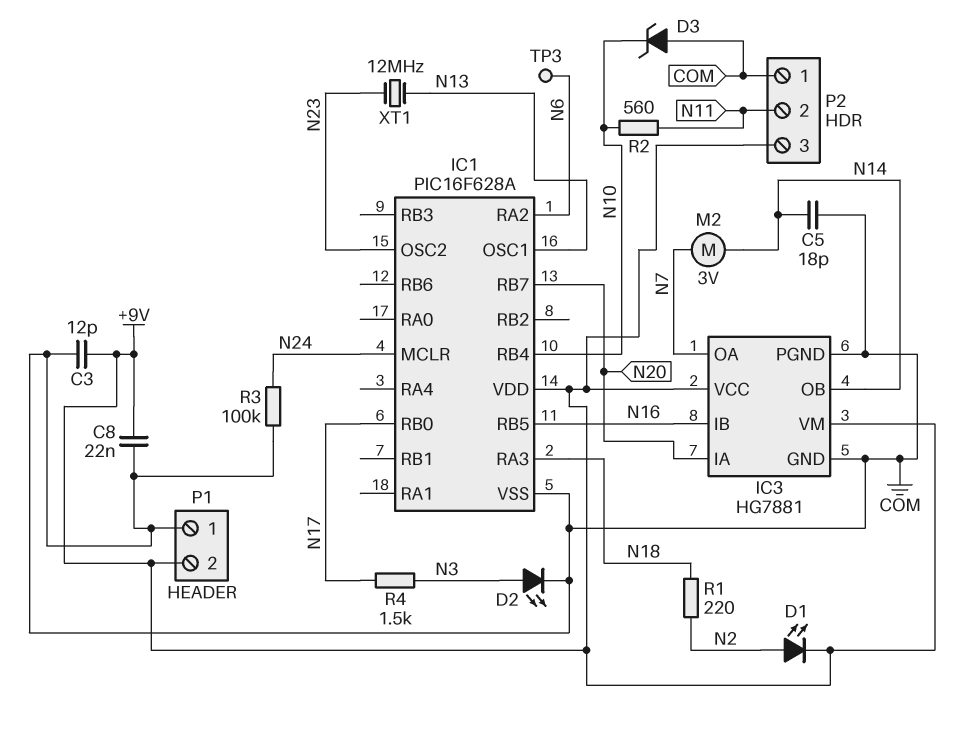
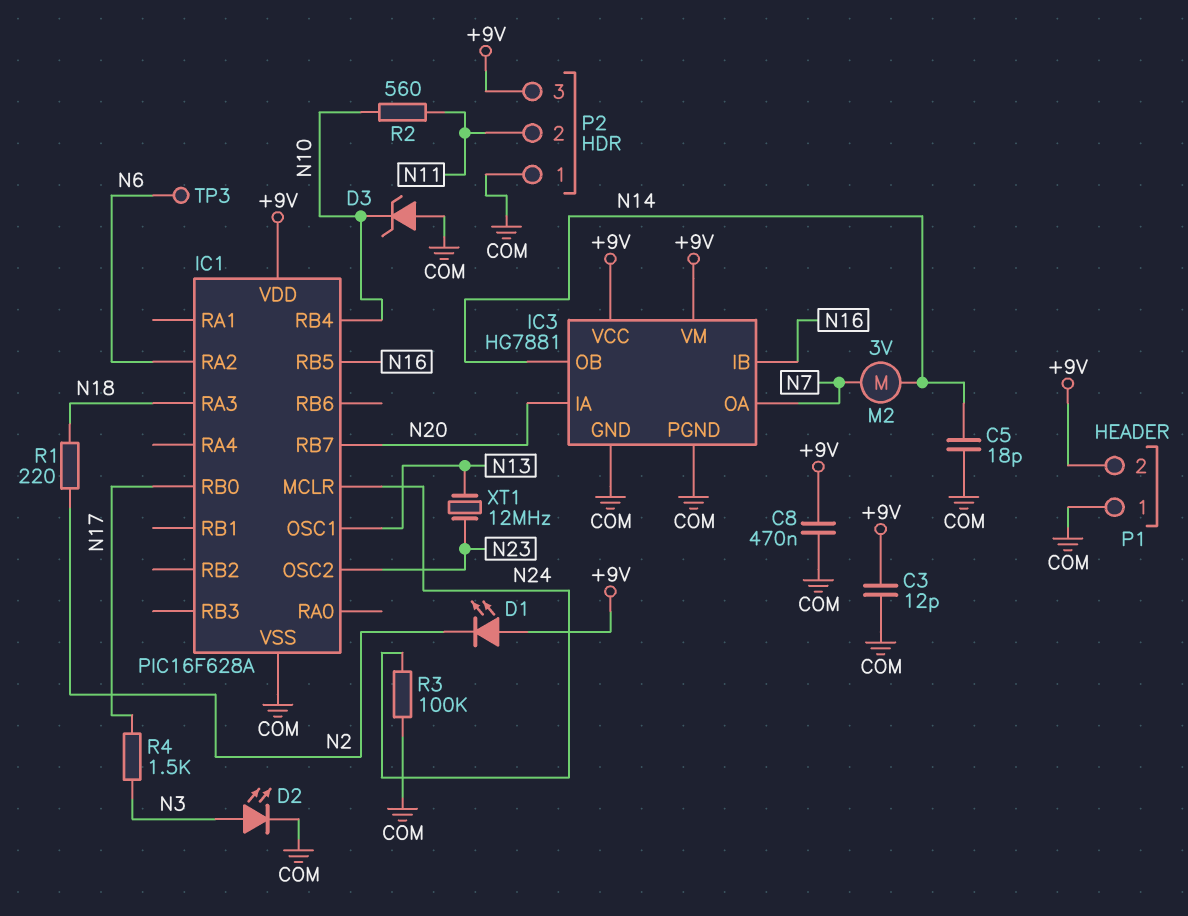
C8: 22nF (+9V, COM) -> 470nF (+9V, COM)
D1: LED (A N2, K +9V) -> LED (A +9V, K N2)

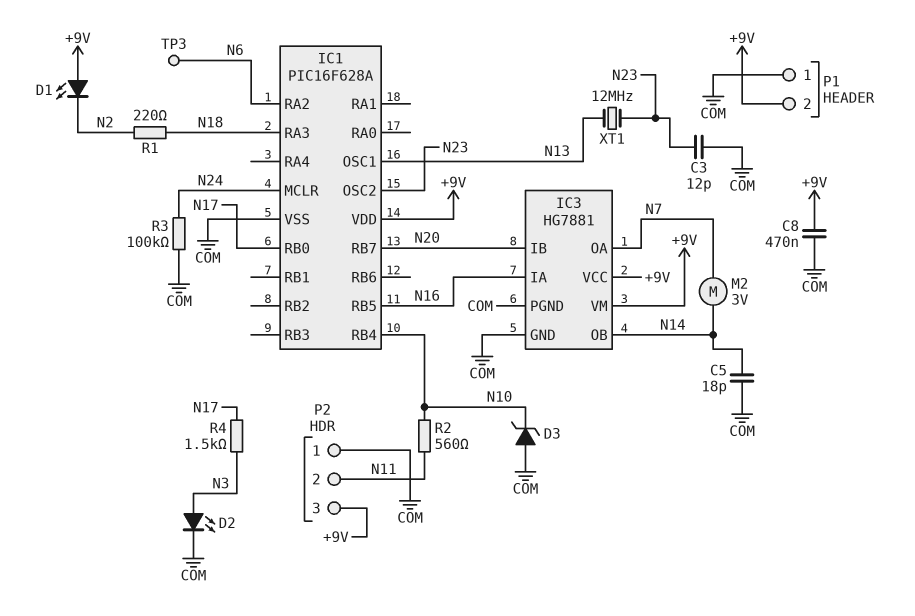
C3: 12pF (+9V, COM) -> 12pF (COM, N23)
IC3 pin IA: N20 -> N16
IC3 pin IB: N16 -> N20

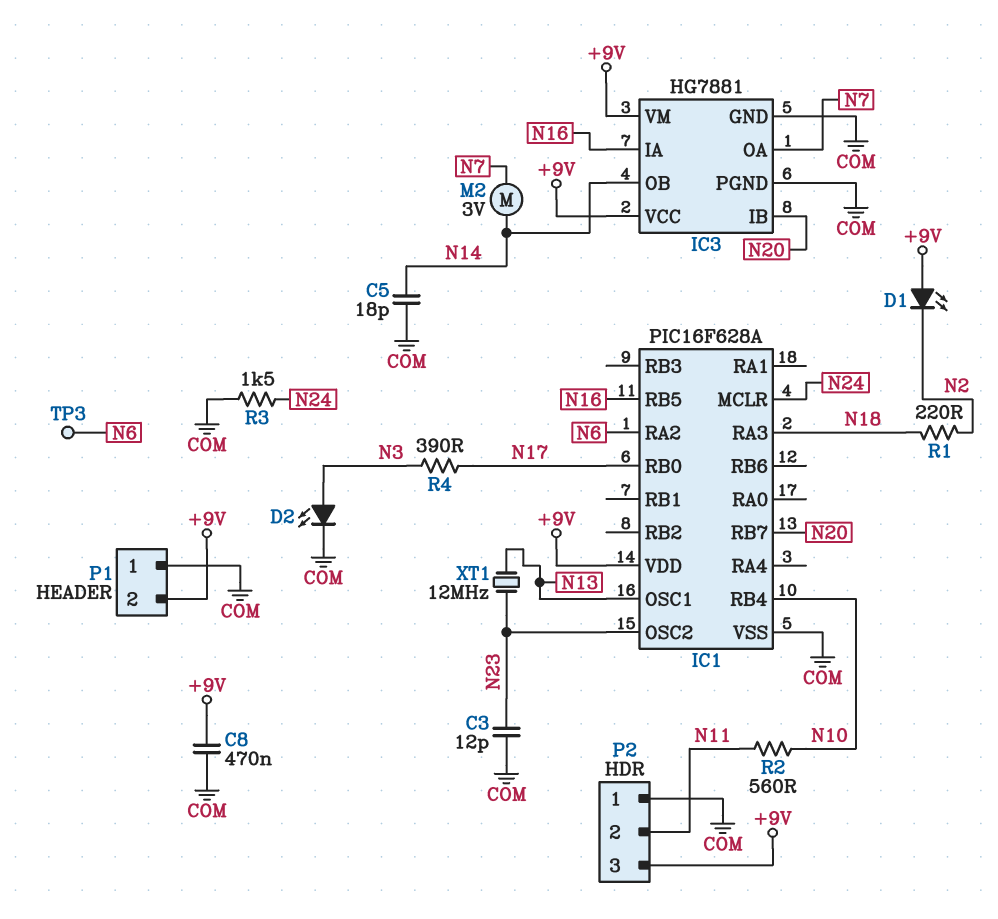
D3: zener (A COM, K N10) -> none
R3: 100k (COM, N24) -> 1.5k (COM, N24)
R4: 1.5k (N3, N17) -> 390 (N3, N17)

